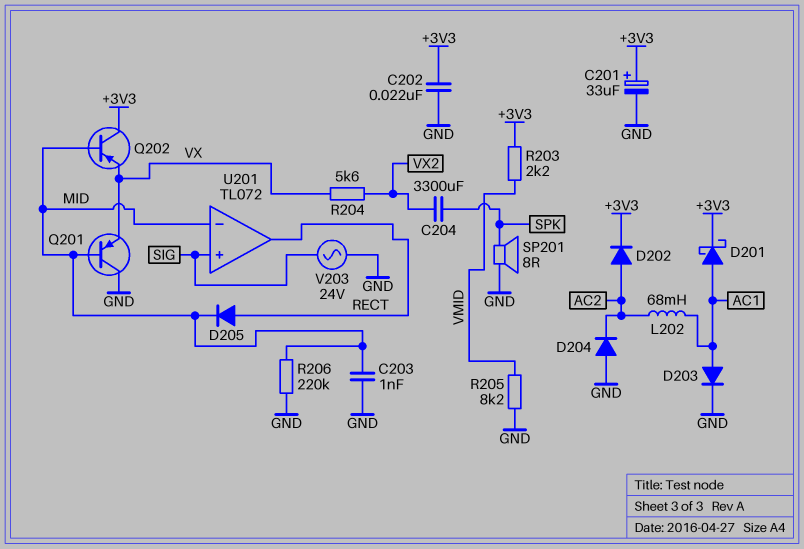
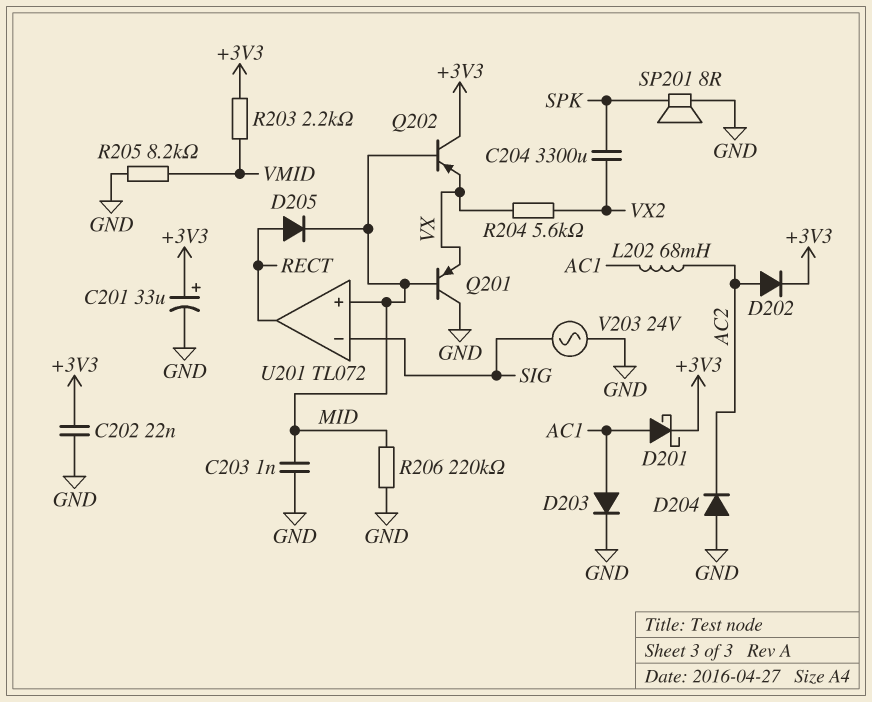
U201 pin in+: SIG -> MID
U201 pin in-: MID -> SIG

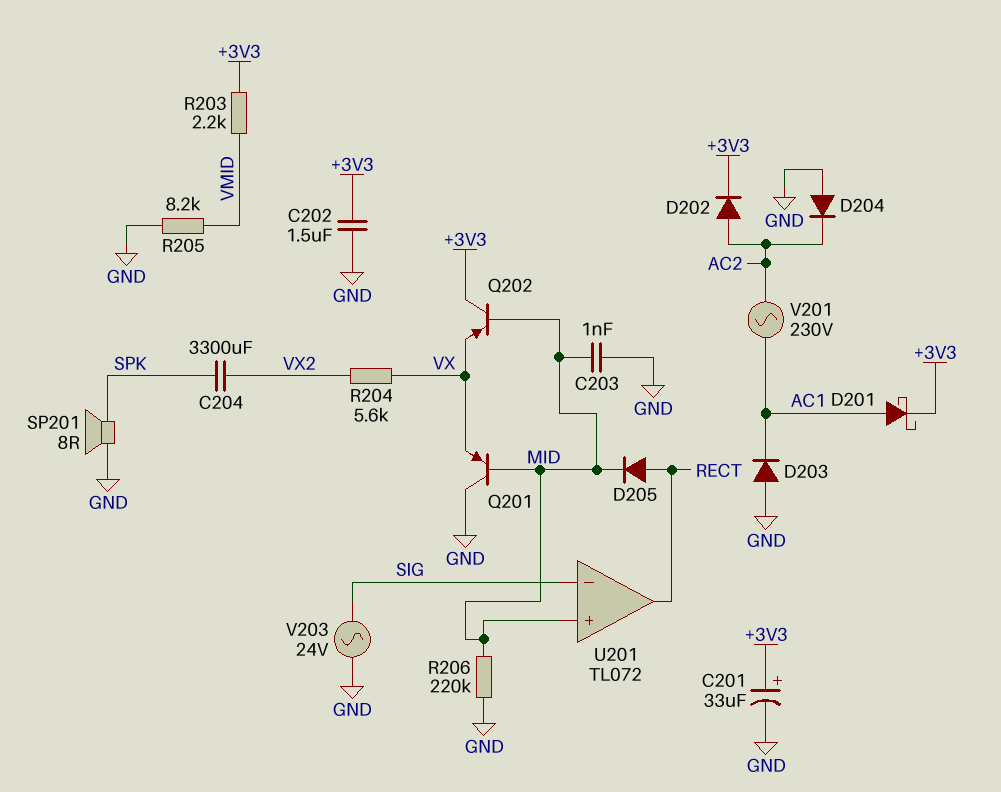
C202: 22nF (+3V3, GND) -> 1.5uF (+3V3, GND)
D203: diode (A AC1, K GND) -> diode (A GND, K AC1)
L202: 68mH (AC1, AC2) -> none
V201: none -> AC 230V (AC1, AC2)

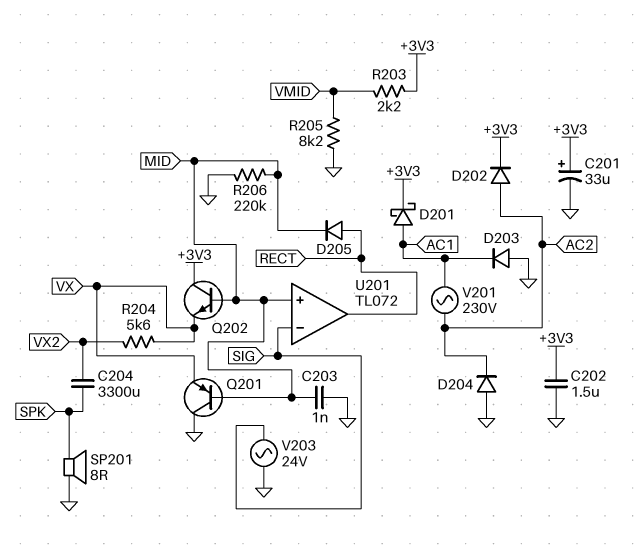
Q202: PNP (B MID, C +3V3, E VX) -> NPN (B MID, C +3V3, E VX)

